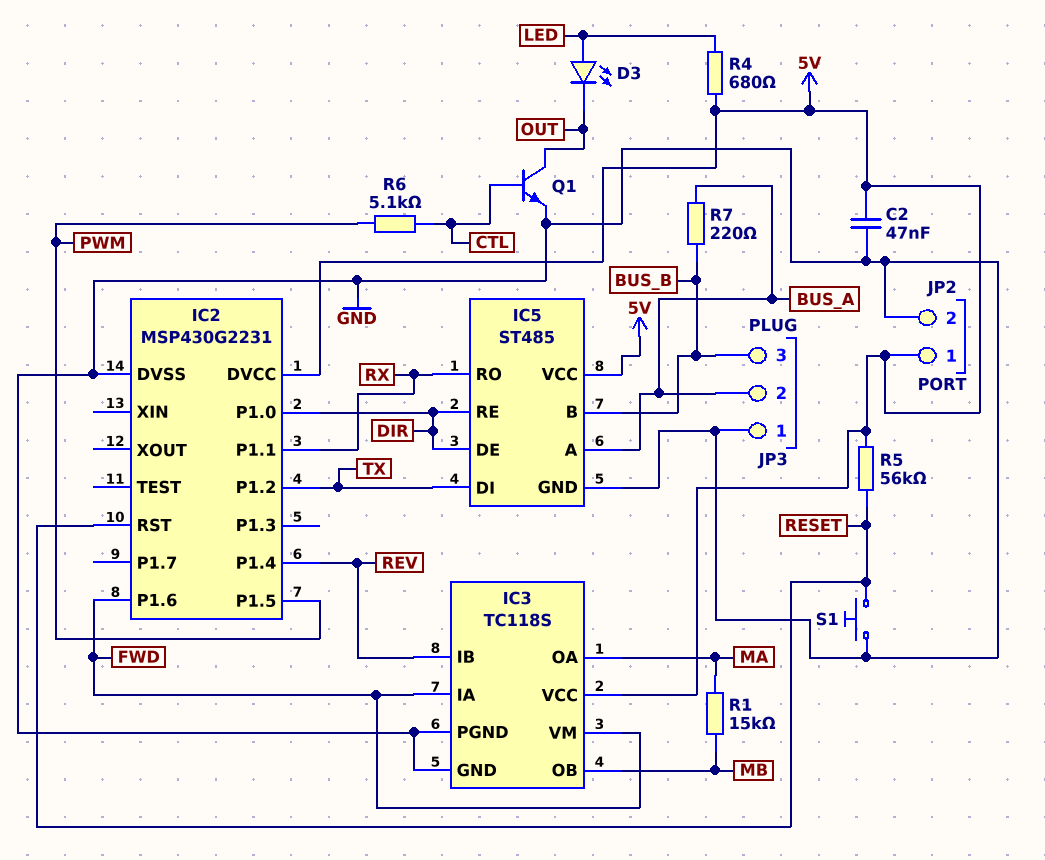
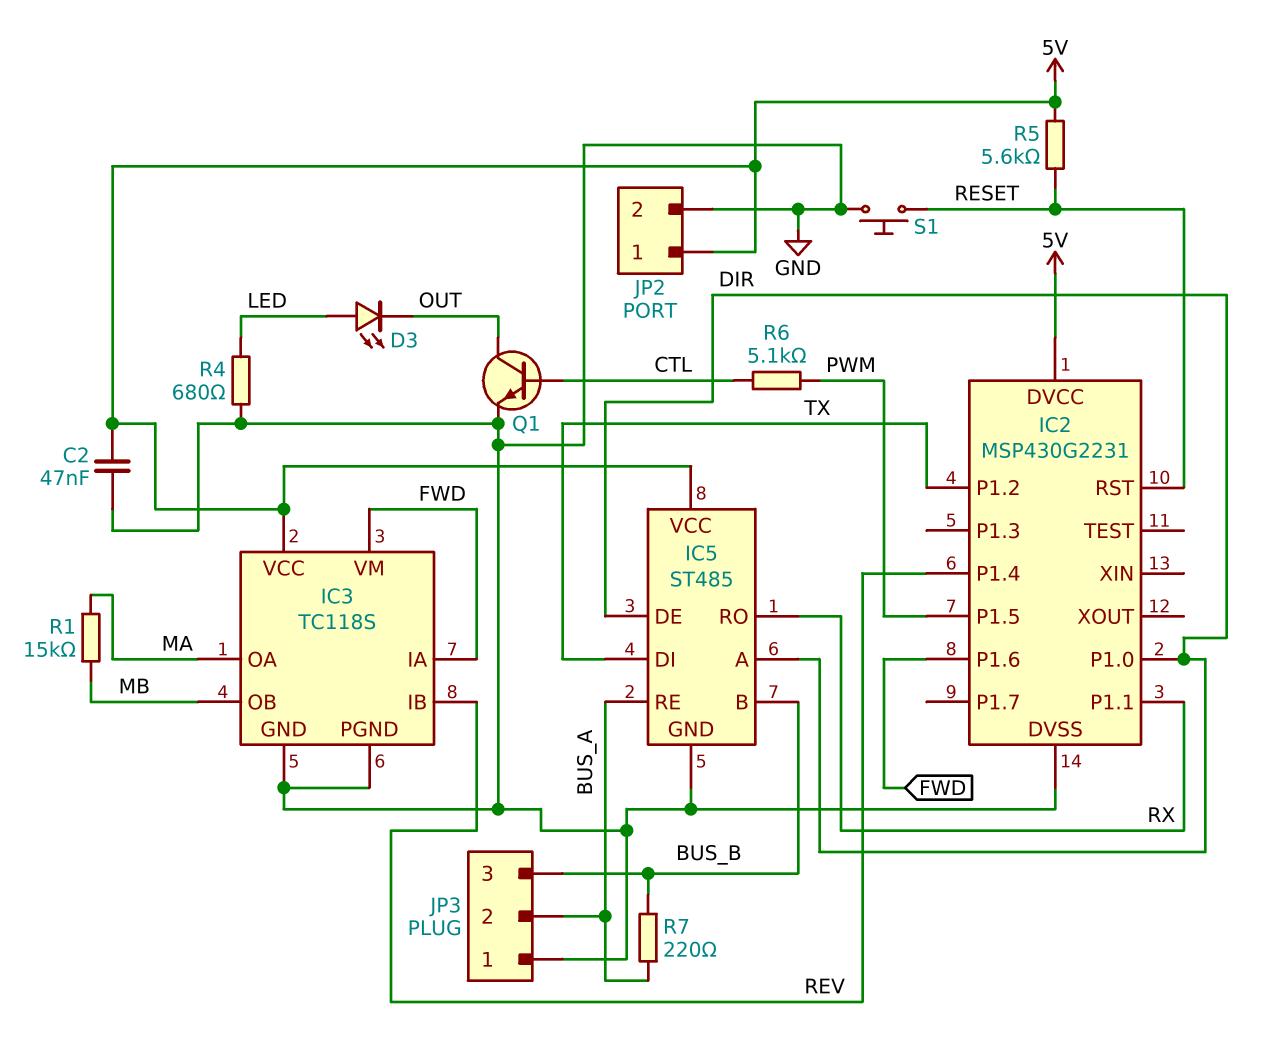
IC5 pin A: BUS_A -> DIR
IC5 pin RE: DIR -> BUS_A
R4: 680 (5V, LED) -> 680 (GND, LED)
R5: 56k (5V, RESET) -> 5.6k (5V, RESET)

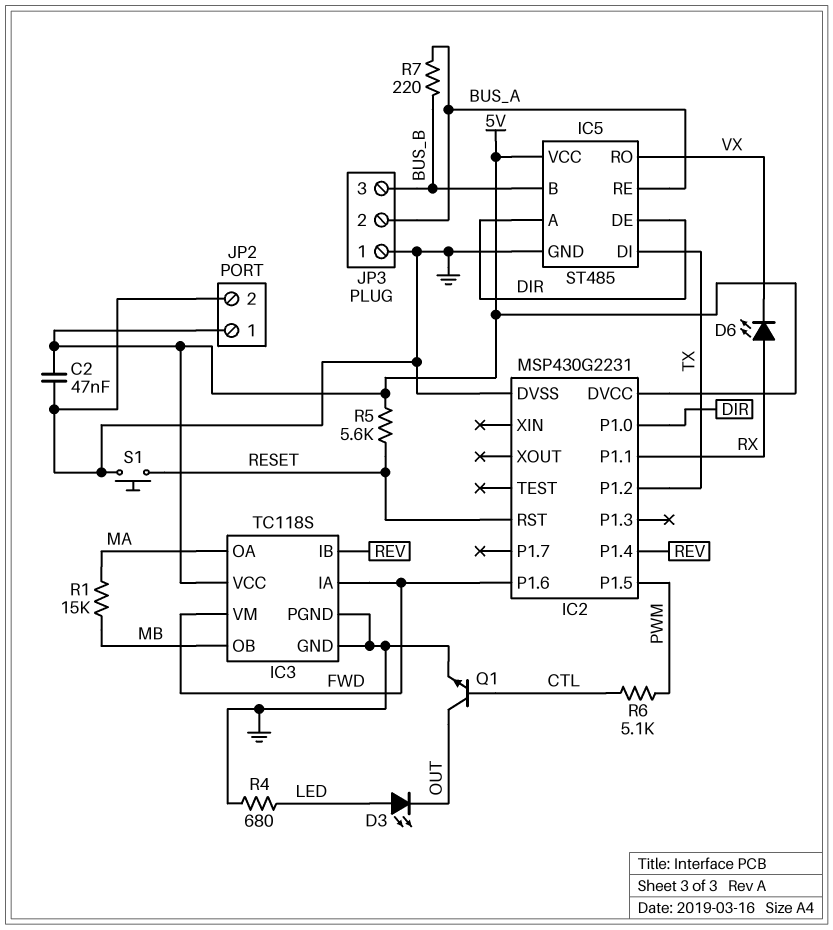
D6: none -> LED (A RX, K VX)
IC5 pin RO: RX -> VX

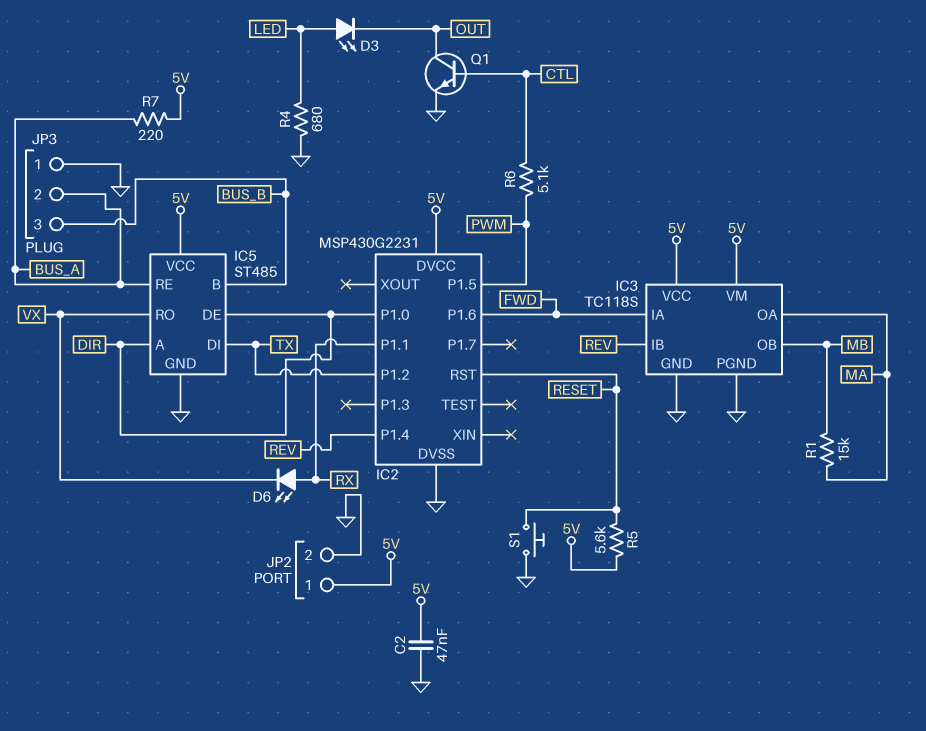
IC3 pin VM: FWD -> 5V
R7: 220 (BUS_A, BUS_B) -> 220 (5V, BUS_A)

